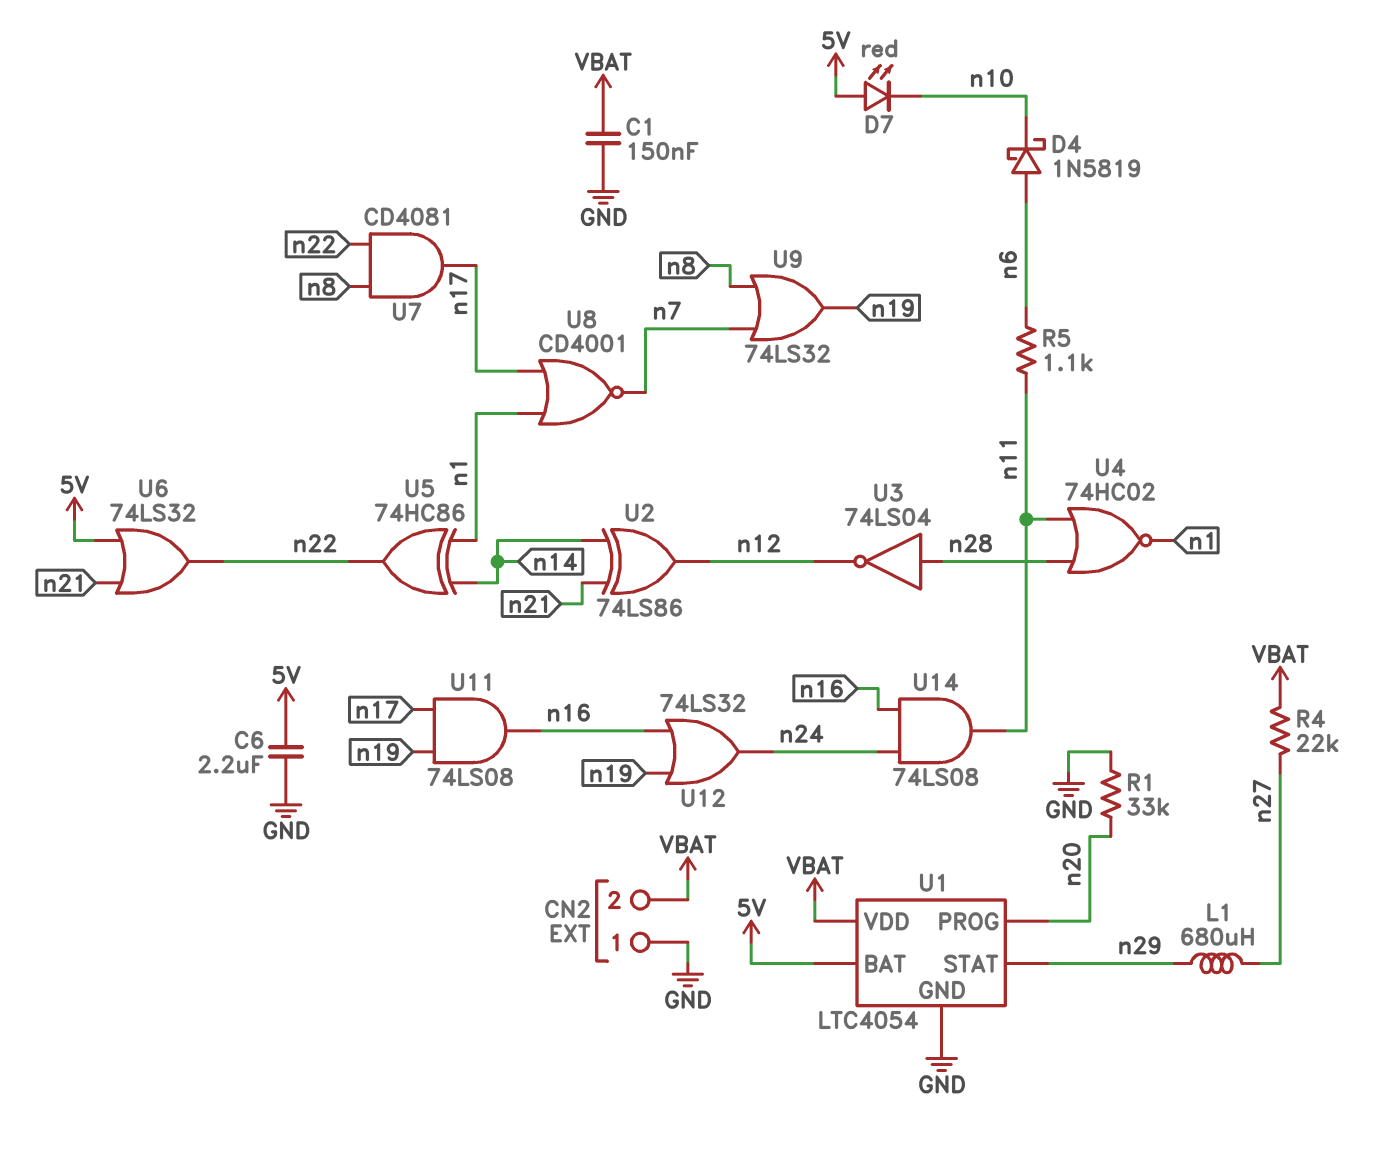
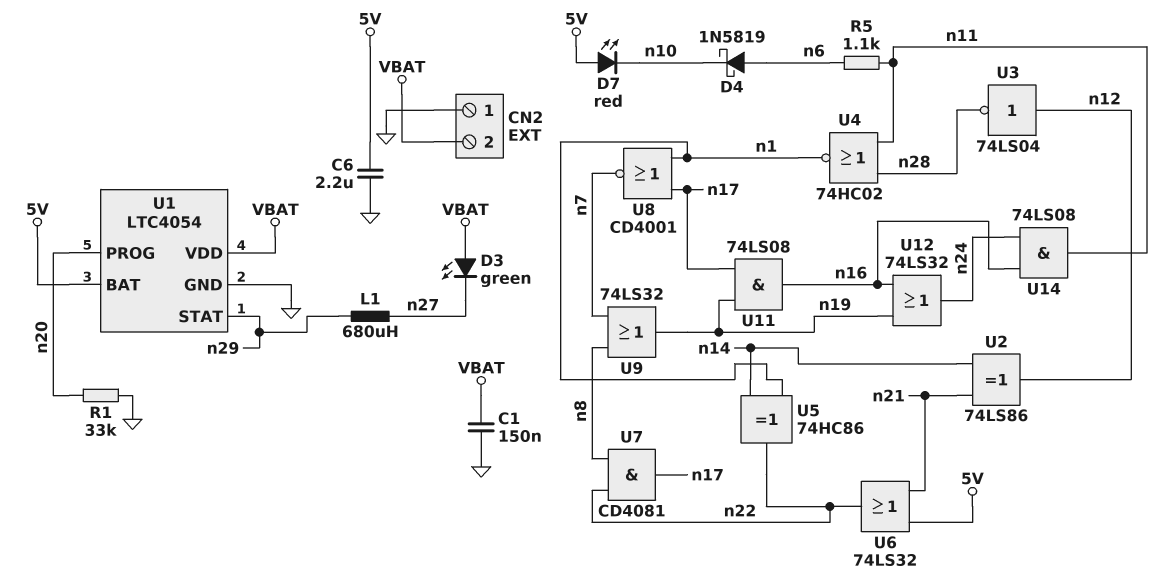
D3: none -> LED green (A VBAT, K n27)
R4: 22k (VBAT, n27) -> none
U3: NOT 74LS04 (in n28, out n12) -> NOT 74LS04 (in n12, out n28)

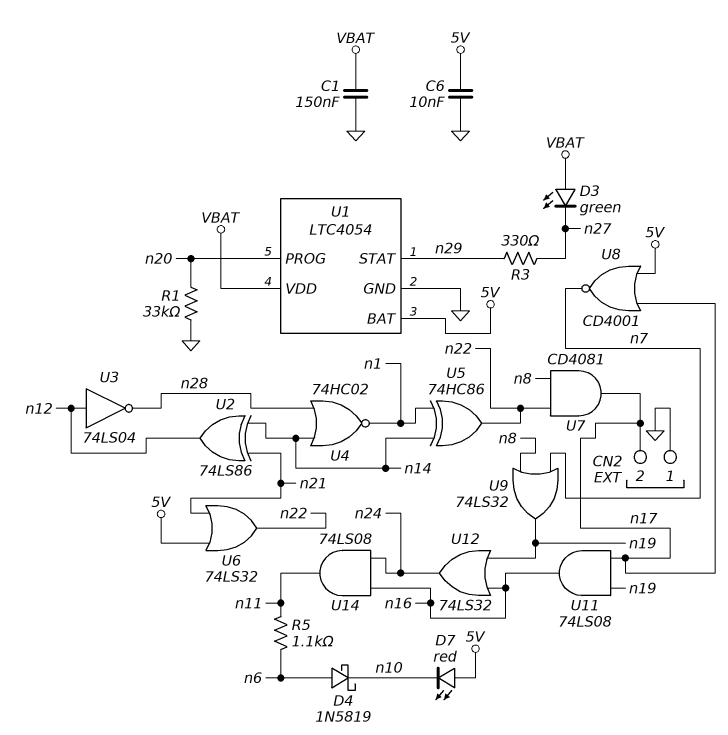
C6: 2.2uF (5V, GND) -> 10nF (5V, GND)
CN2 pin 2: VBAT -> n17
L1: 680uH (n27, n29) -> none
R3: none -> 330 (n27, n29)
U4: NOR 74HC02 (in n11, in n28, out n1) -> NOR 74HC02 (in n14, in n28, out n1)
U8: NOR CD4001 (in n1, in n17, out n7) -> NOR CD4001 (in 5V, in n17, out n7)

